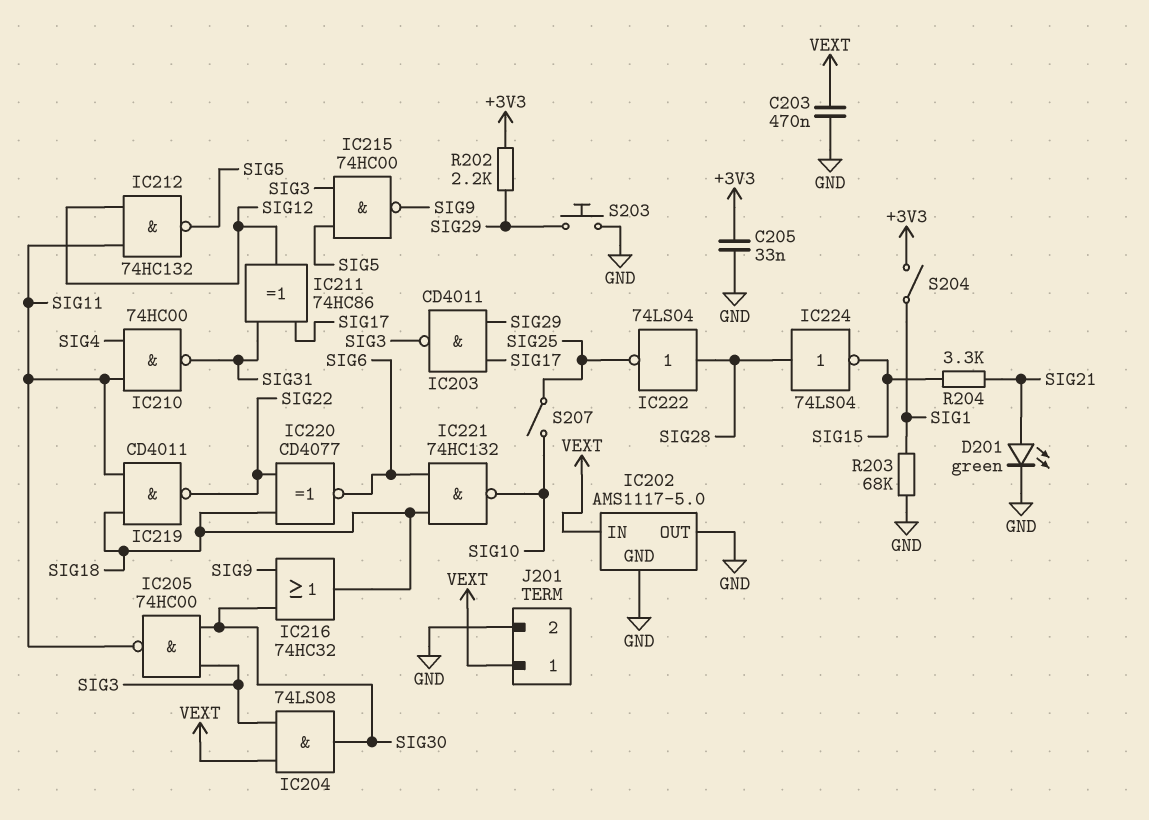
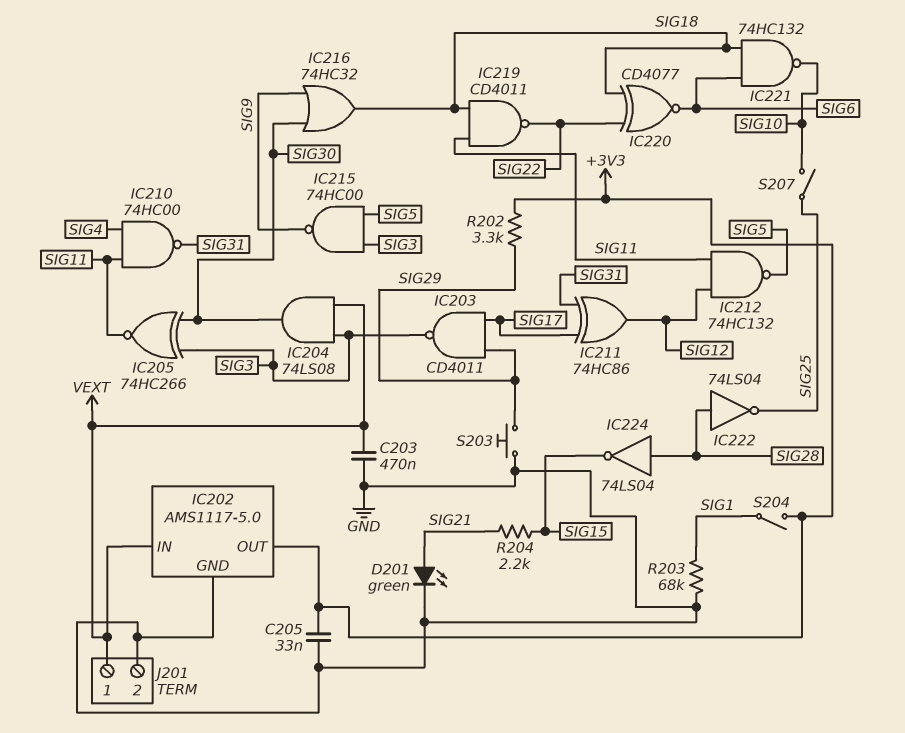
IC202 pin OUT: GND -> +3V3
IC205: NAND 74HC00 (in SIG3, in SIG30, out SIG11) -> XNOR 74HC266 (in SIG3, in SIG30, out SIG11)
R202: 2.2k (+3V3, SIG29) -> 3.3k (+3V3, SIG29)
R204: 3.3k (SIG15, SIG21) -> 2.2k (SIG15, SIG21)

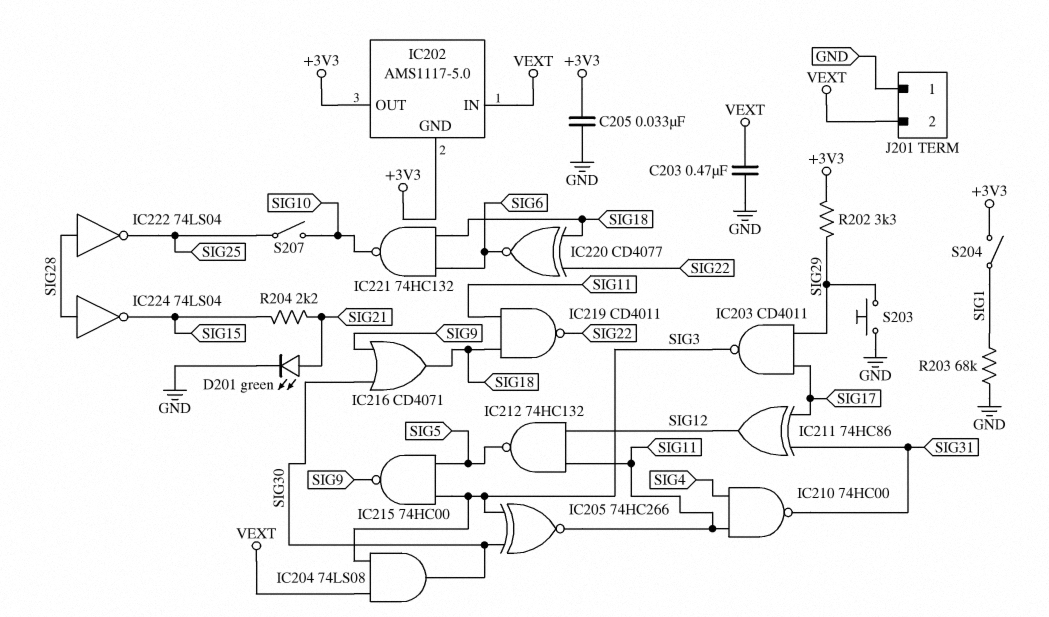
IC202 pin GND: GND -> +3V3
IC216: OR 74HC32 (in SIG9, in SIG30, out SIG18) -> OR CD4071 (in SIG9, in SIG30, out SIG18)
J201 pin 1: VEXT -> GND
J201 pin 2: GND -> VEXT

